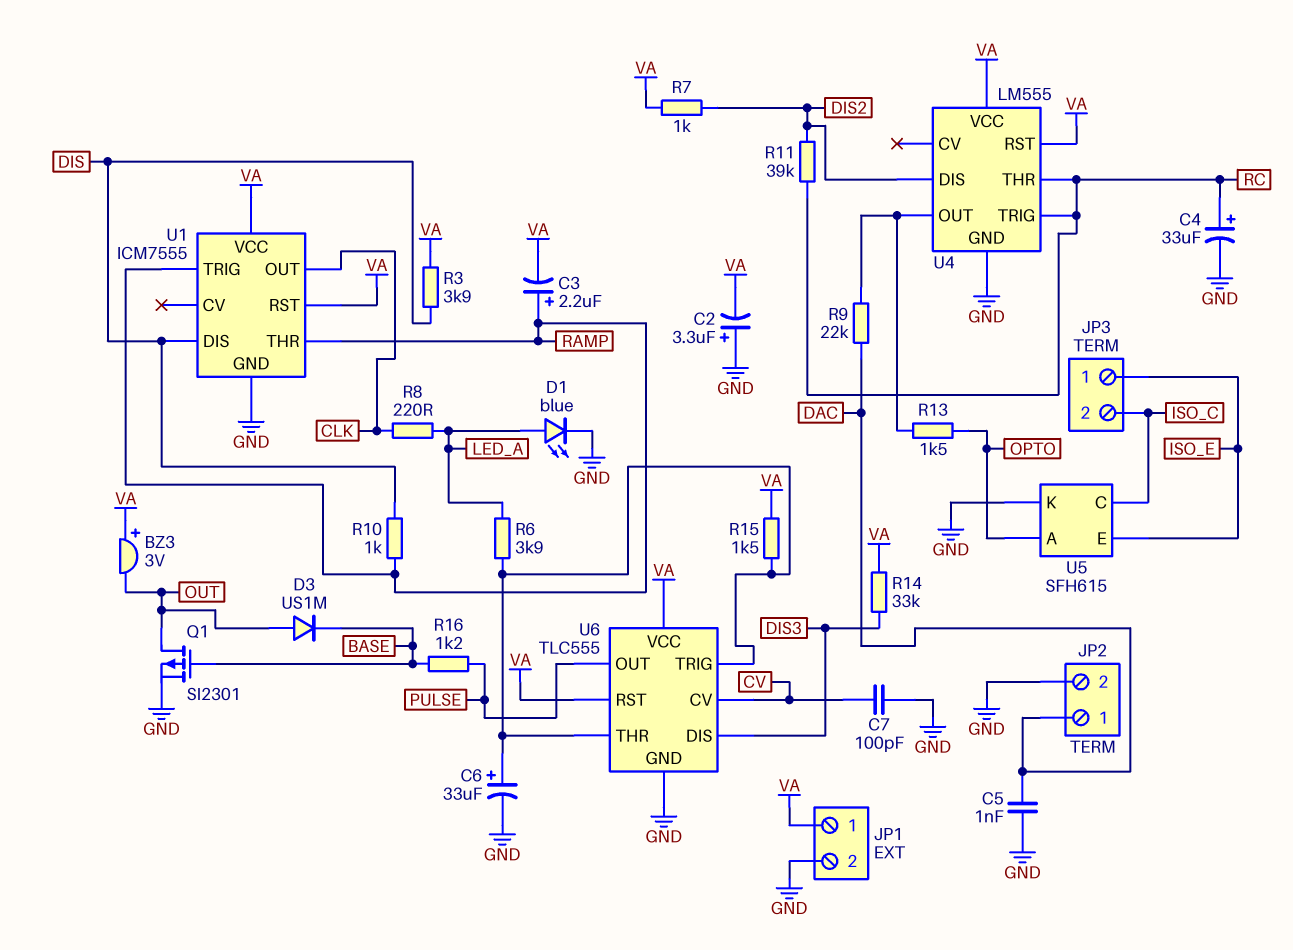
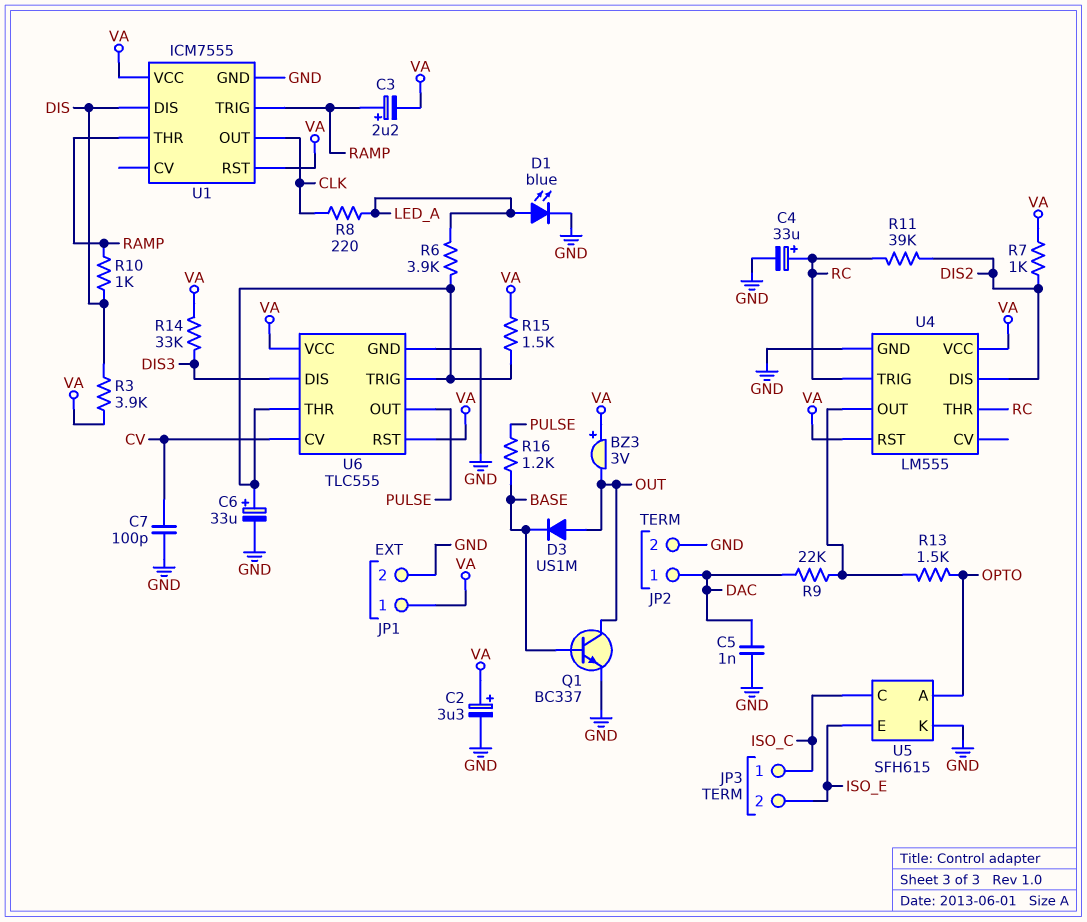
C2: 3.3uF (plus GND, minus VA) -> 3.3uF (plus VA, minus GND)
JP3 pin 1: ISO_E -> ISO_C
JP3 pin 2: ISO_C -> ISO_E
Q1: PMOS SI2301 (G BASE, D OUT, S GND) -> NPN BC337 (B BASE, C OUT, E GND)

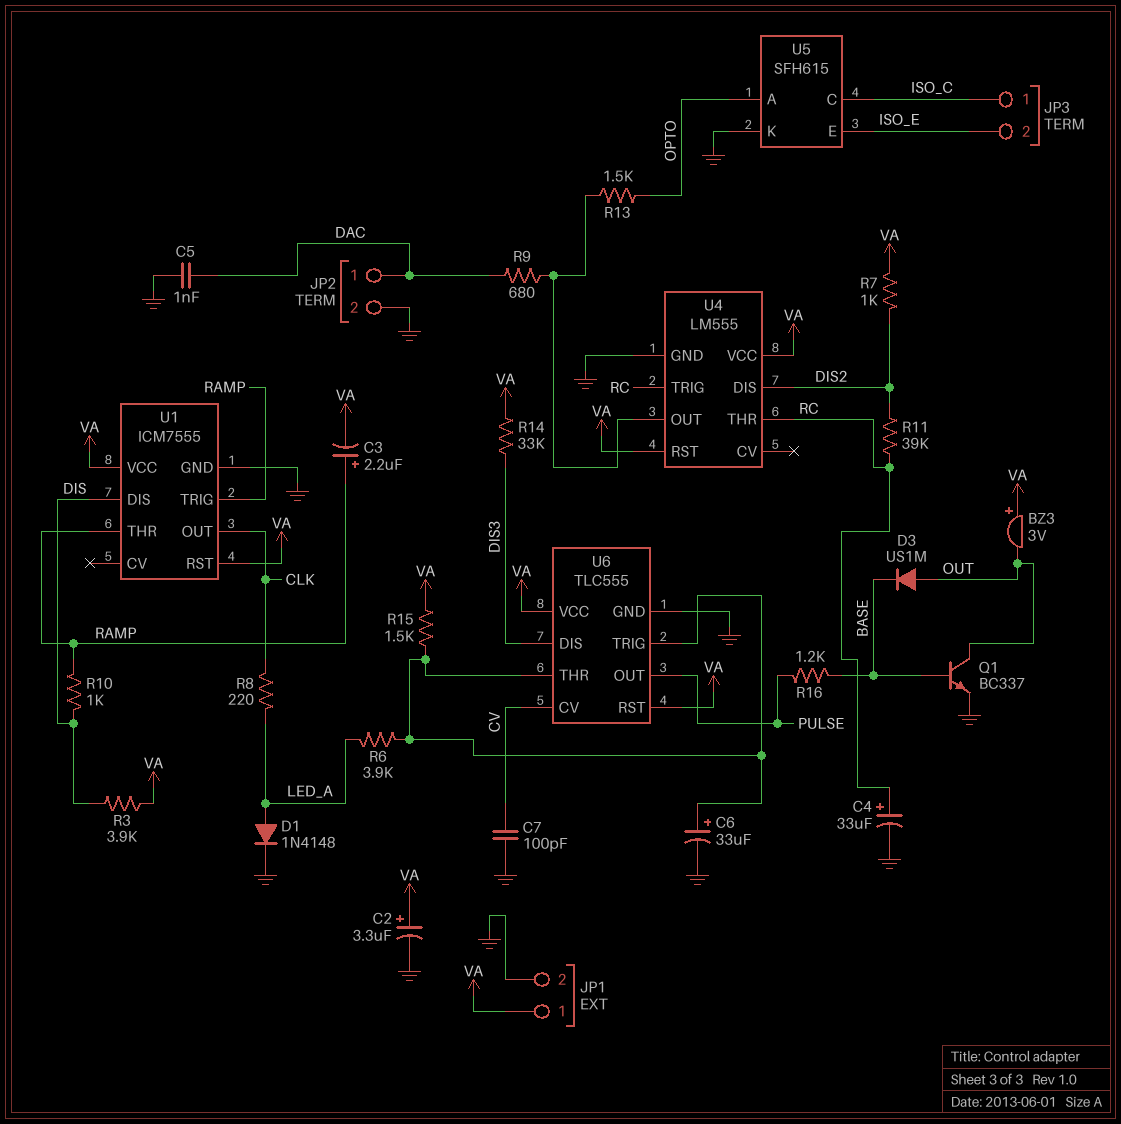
D1: LED blue (A LED_A, K GND) -> diode 1N4148 (A LED_A, K GND)
R9: 22k (DAC, U4/OUT) -> 680 (DAC, U4/OUT)

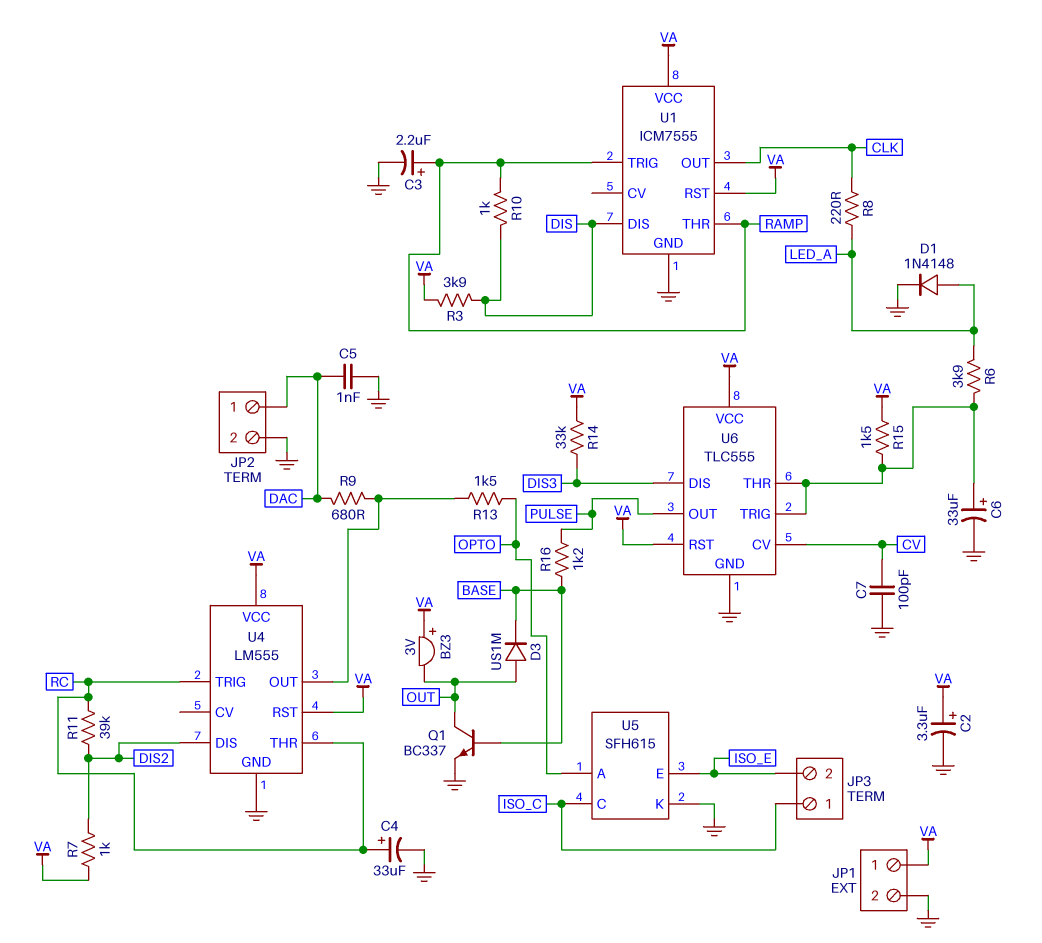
C3: 2.2uF (plus RAMP, minus VA) -> 2.2uF (plus RAMP, minus GND)

